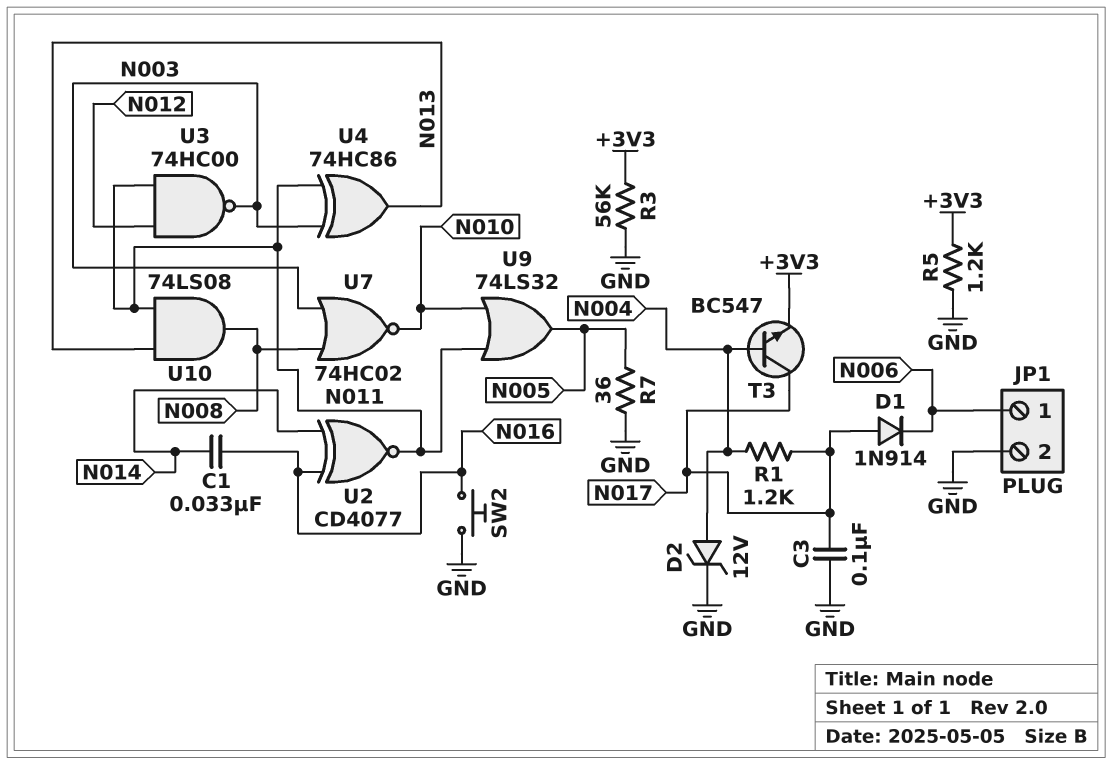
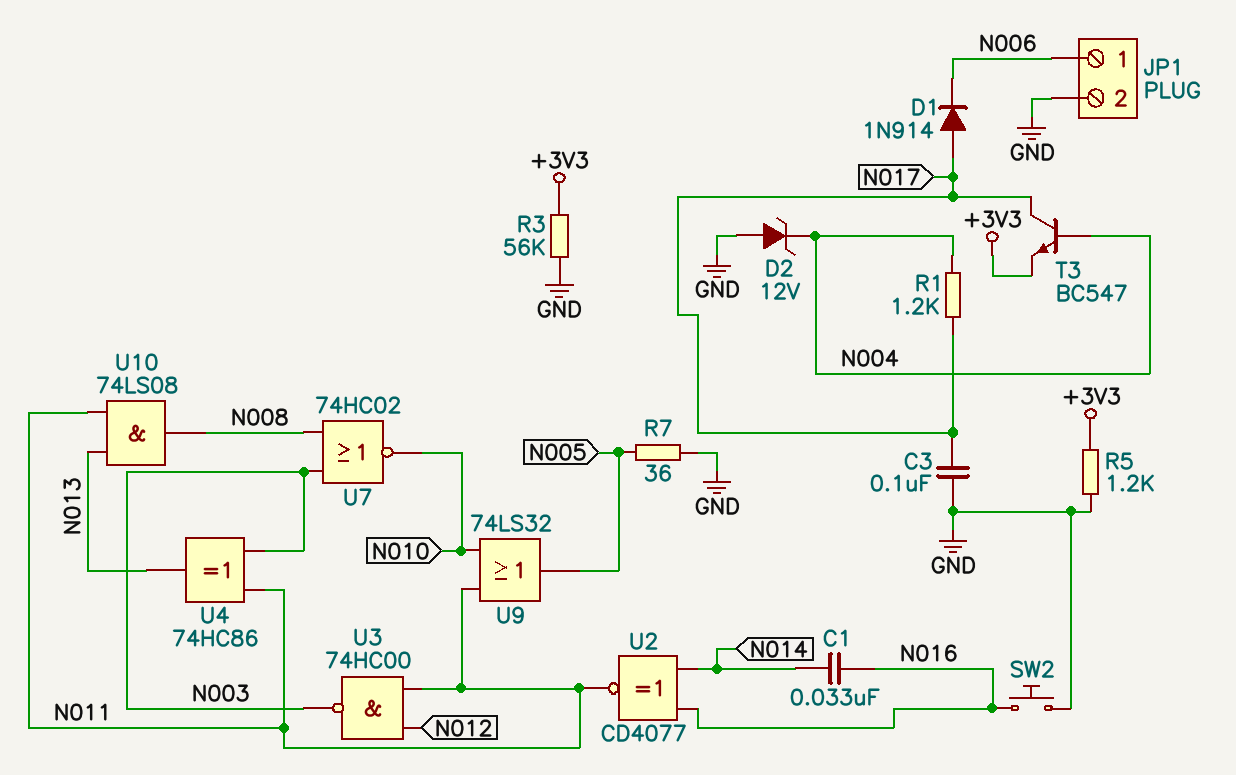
D2: zener 12V (A N004, K GND) -> zener 12V (A GND, K N004)

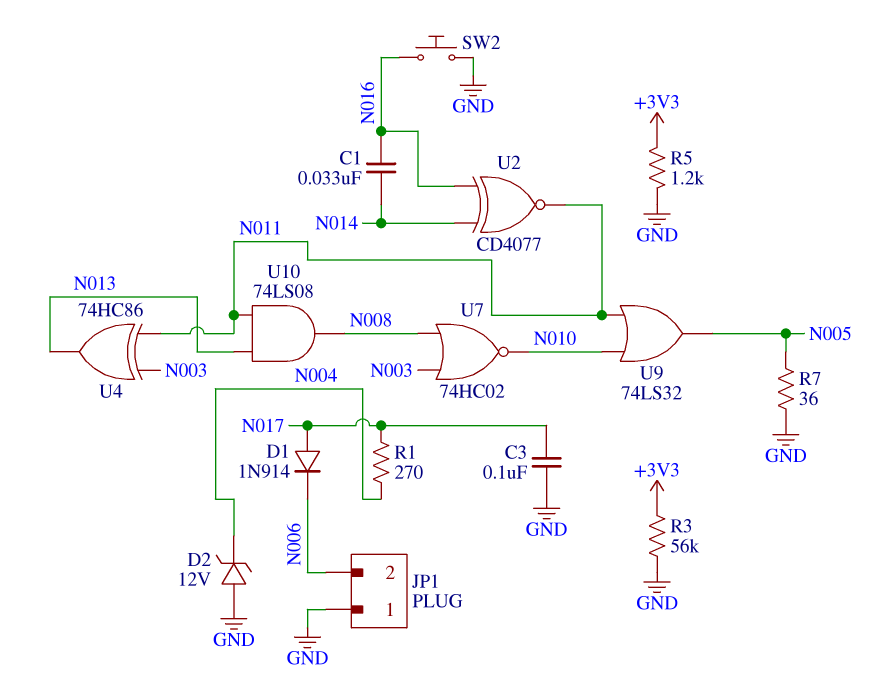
JP1 pin 1: N006 -> GND
JP1 pin 2: GND -> N006
R1: 1.2k (N004, N017) -> 270 (N004, N017)
T3: NPN BC547 (B N004, C N017, E +3V3) -> none
U3: NAND 74HC00 (in N011, in N012, out N003) -> none

